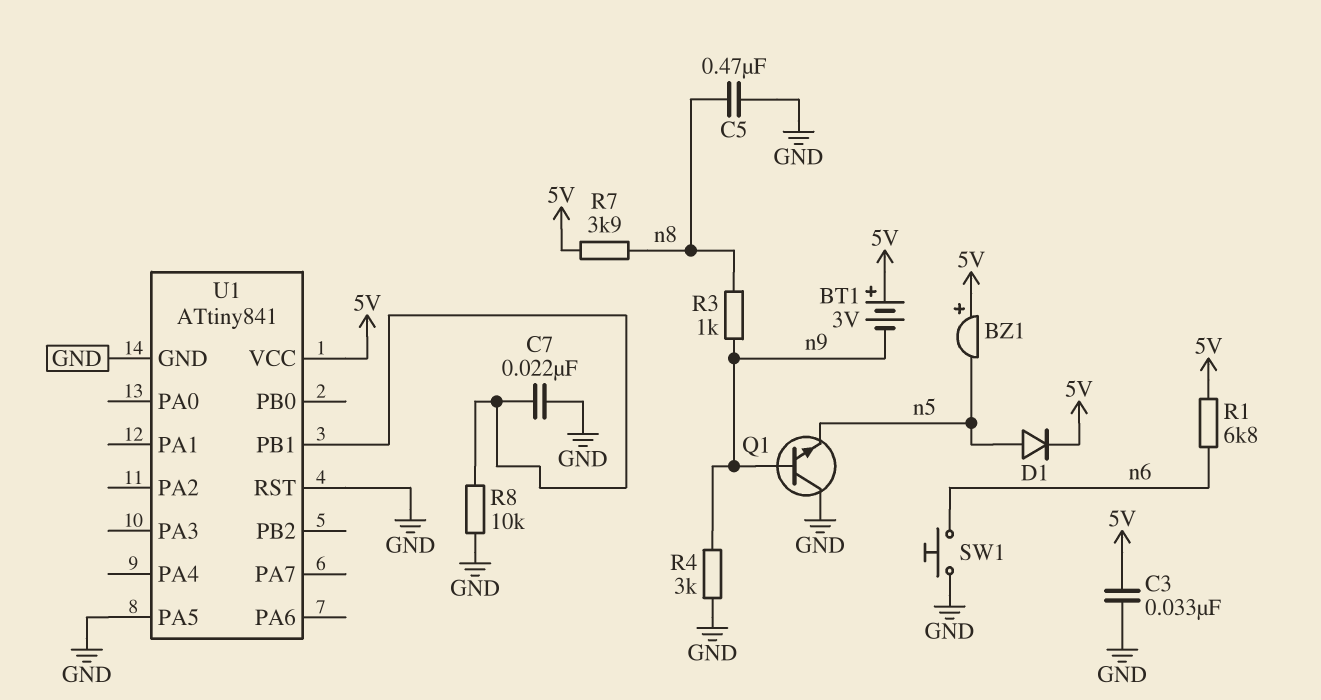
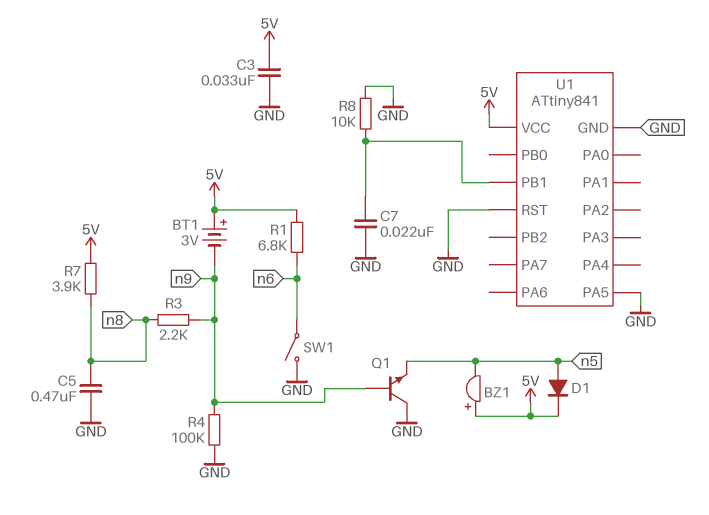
R3: 1k (n8, n9) -> 2.2k (n8, n9)
R4: 3k (GND, n9) -> 100k (GND, n9)
SW1: button (GND, n6) -> switch (GND, n6)

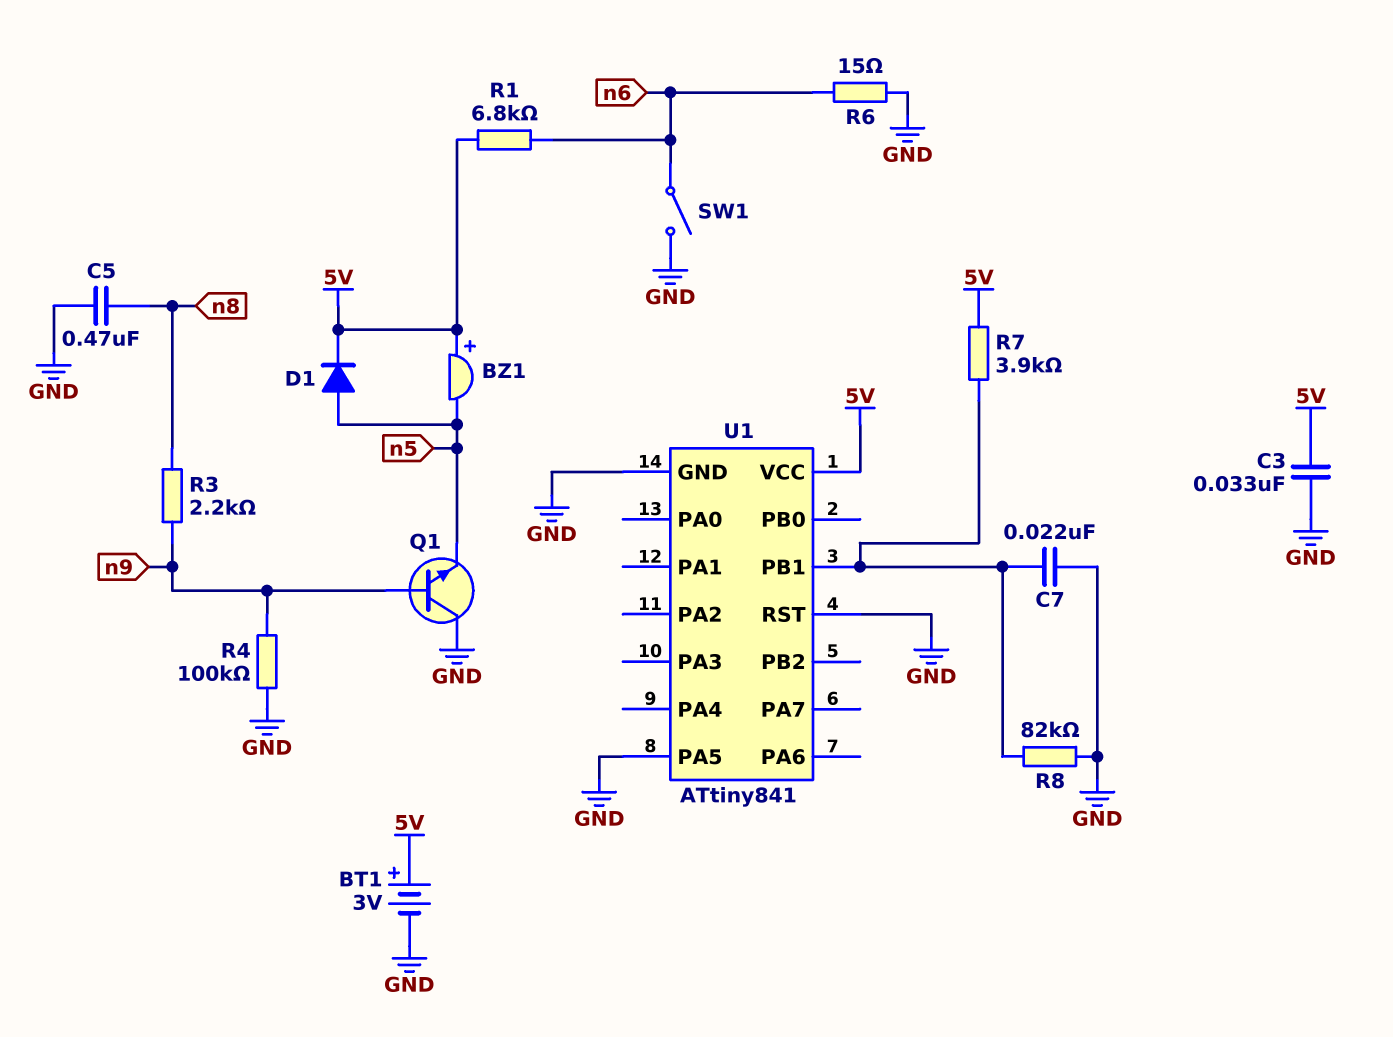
BT1: 3V (plus 5V, minus n9) -> 3V (plus 5V, minus GND)
R6: none -> 15 (GND, n6)
R7: 3.9k (5V, n8) -> 3.9k (5V, U1/PB1)
R8: 10k (GND, U1/PB1) -> 82k (GND, U1/PB1)

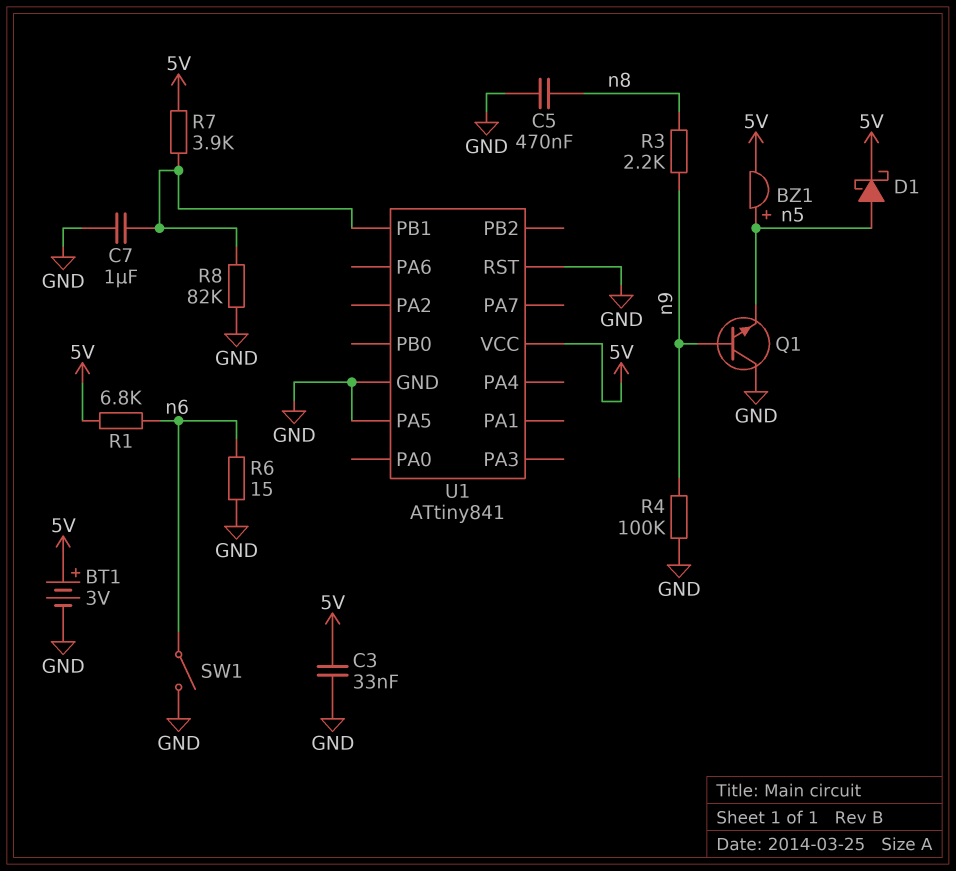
BZ1: buzzer (plus 5V, minus n5) -> buzzer (plus n5, minus 5V)
C7: 22nF (GND, U1/PB1) -> 1uF (GND, U1/PB1)
D1: diode (A n5, K 5V) -> schottky (A n5, K 5V)

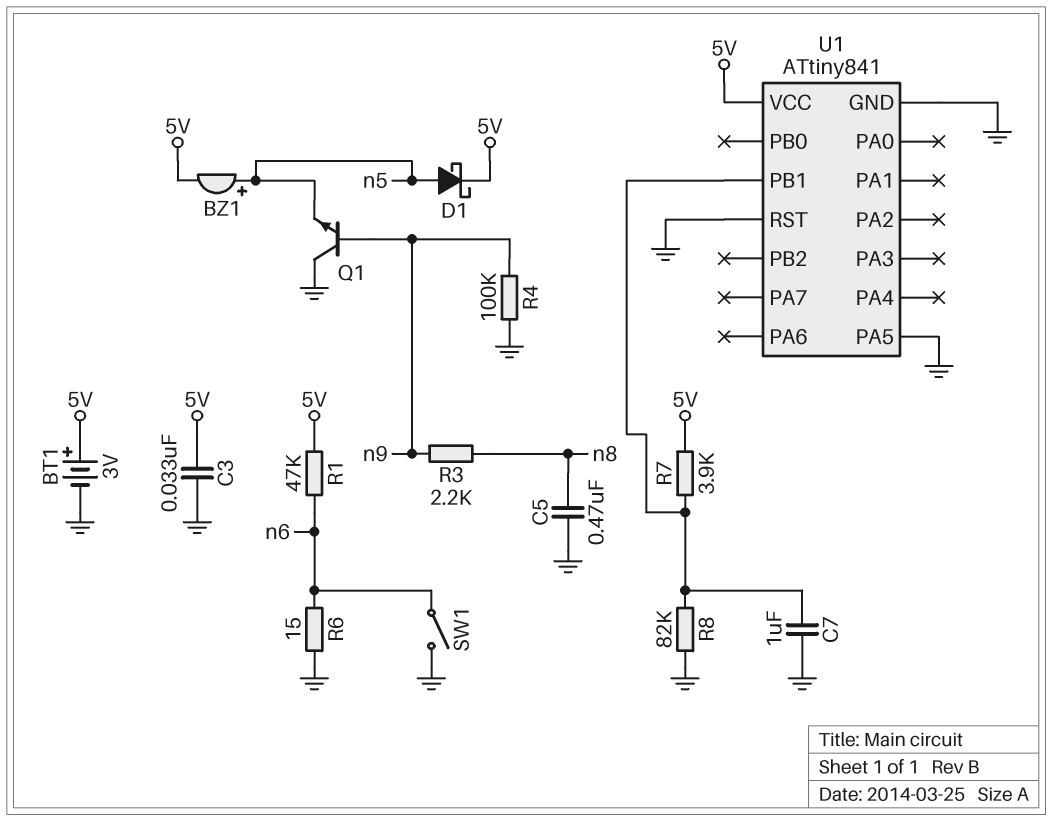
R1: 6.8k (5V, n6) -> 47k (5V, n6)

